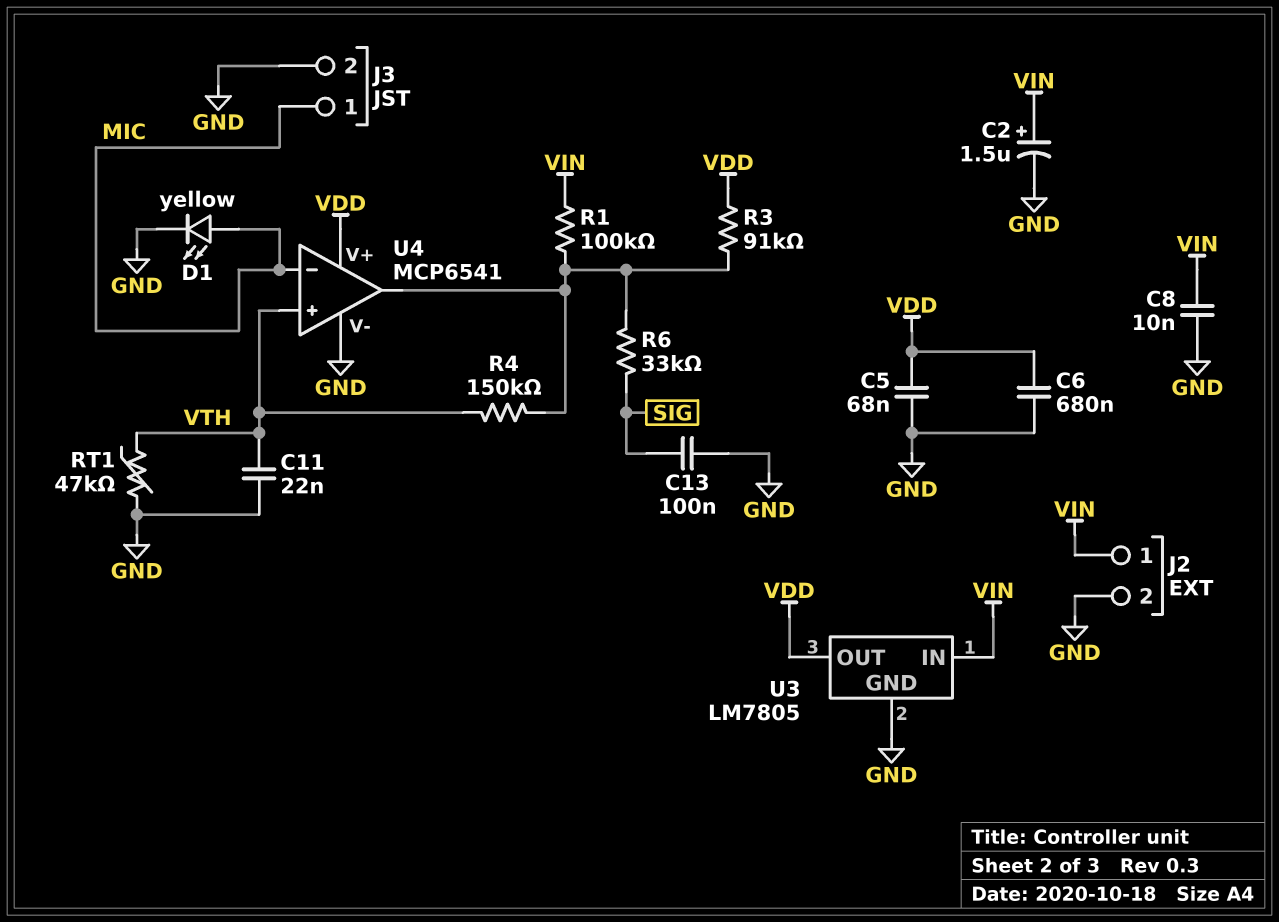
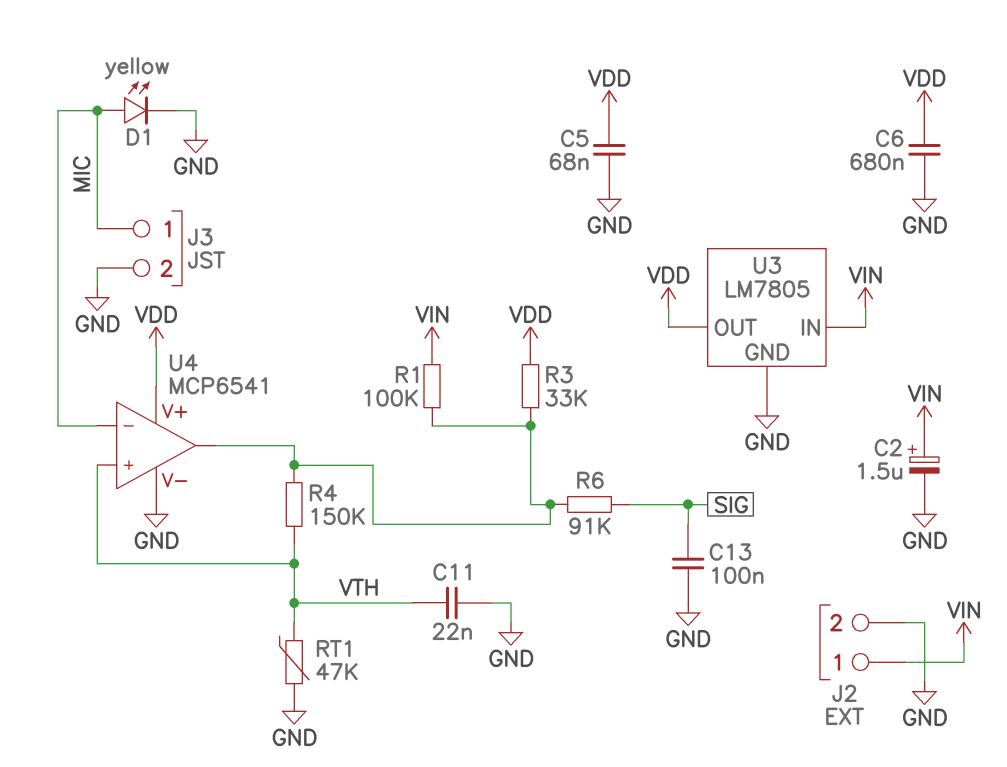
C8: 10nF (GND, VIN) -> none
R3: 91k (U4/out, VDD) -> 33k (U4/out, VDD)
R6: 33k (SIG, U4/out) -> 91k (SIG, U4/out)

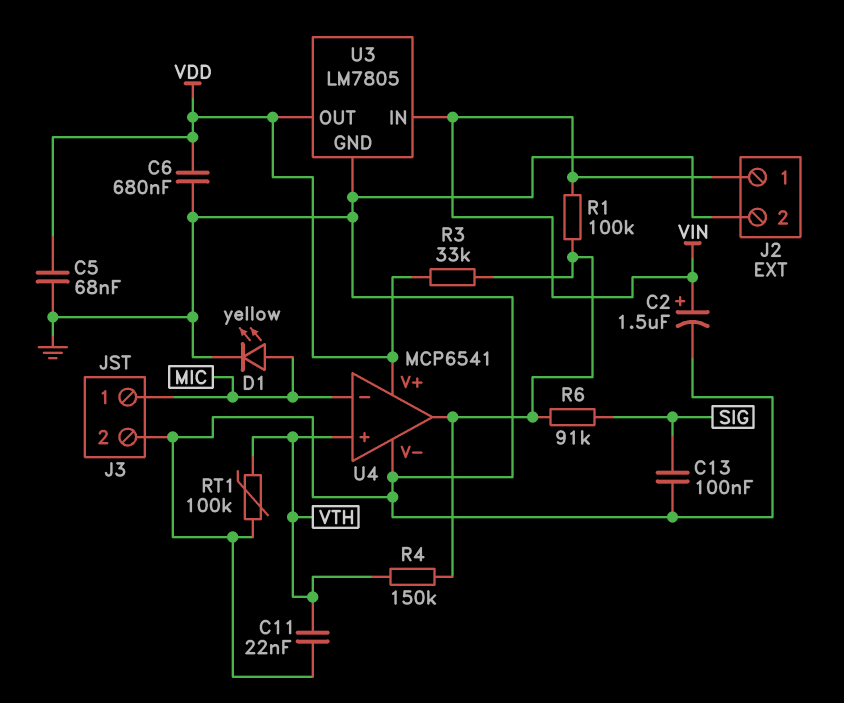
RT1: 47k (GND, VTH) -> 100k (GND, VTH)

